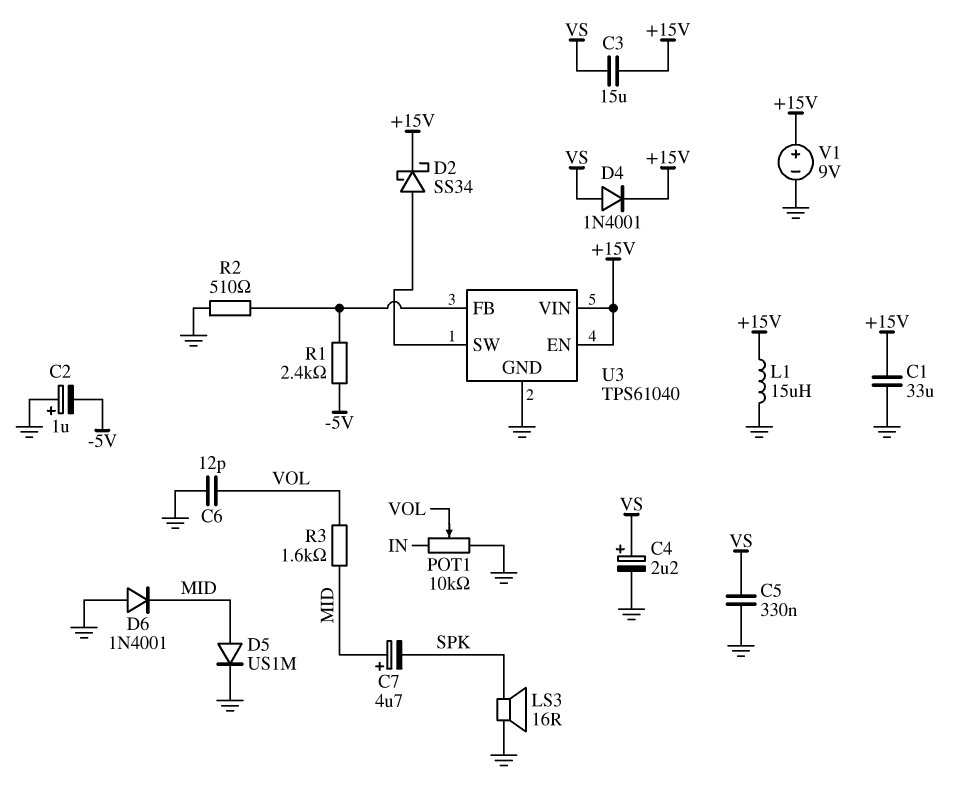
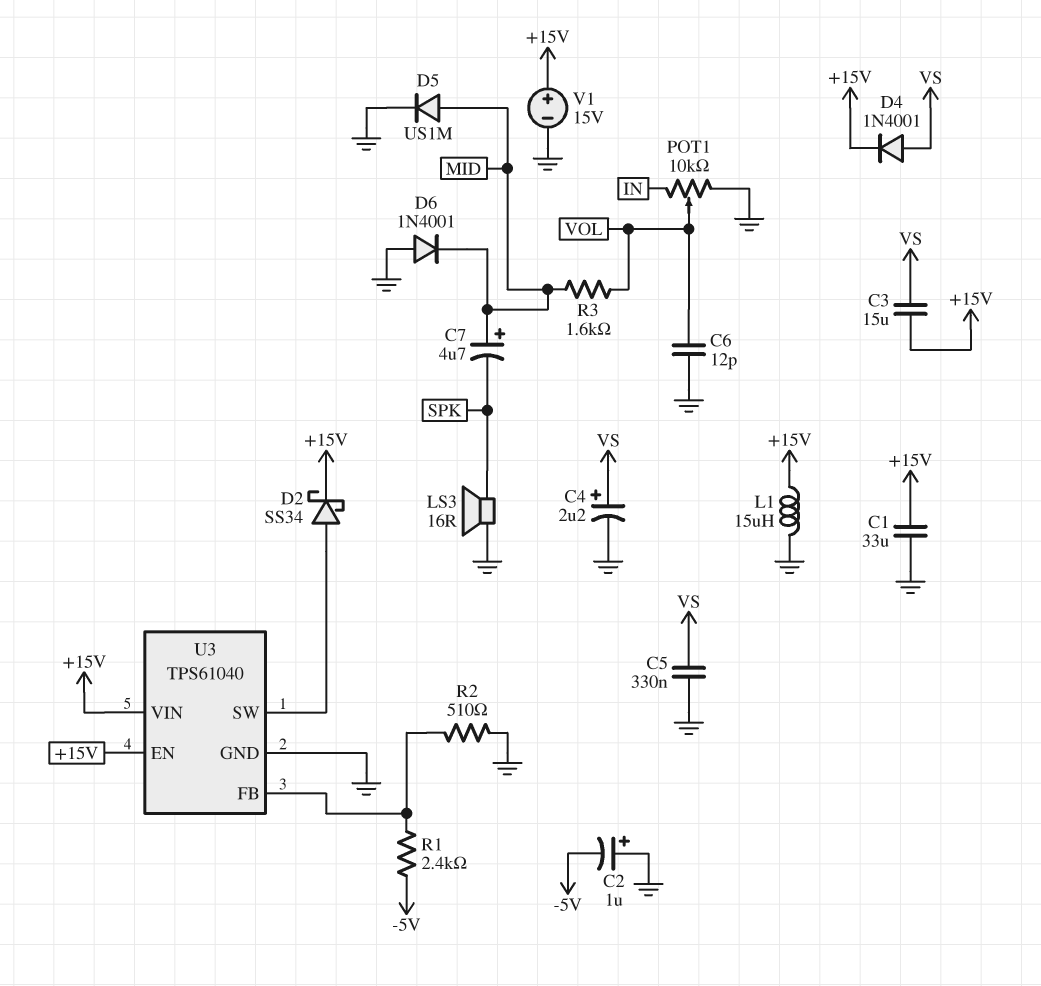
V1: 9V (plus +15V, minus GND) -> 15V (plus +15V, minus GND)

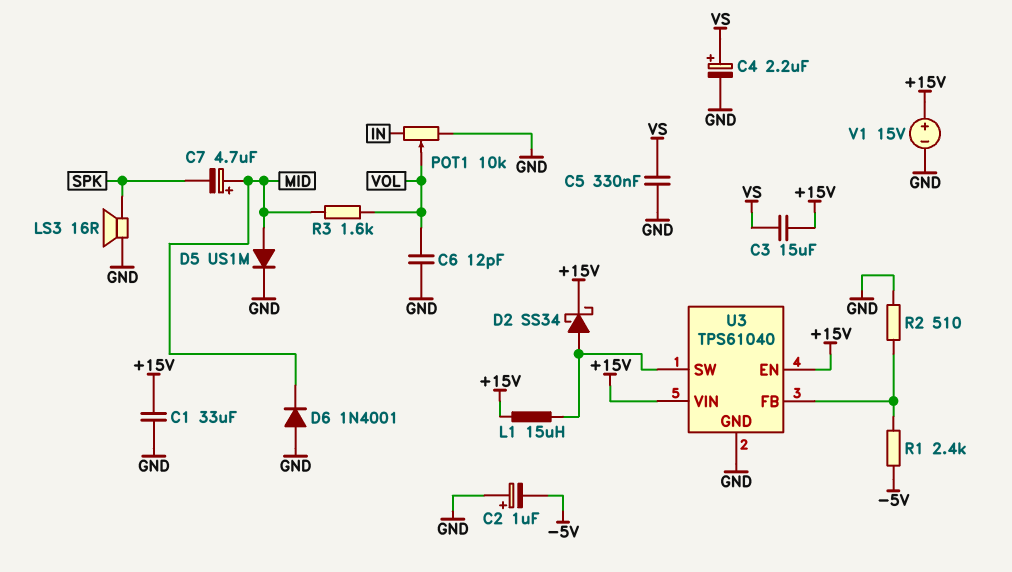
D4: diode 1N4001 (A VS, K +15V) -> none
L1: 15uH (+15V, GND) -> 15uH (+15V, U3/SW)

